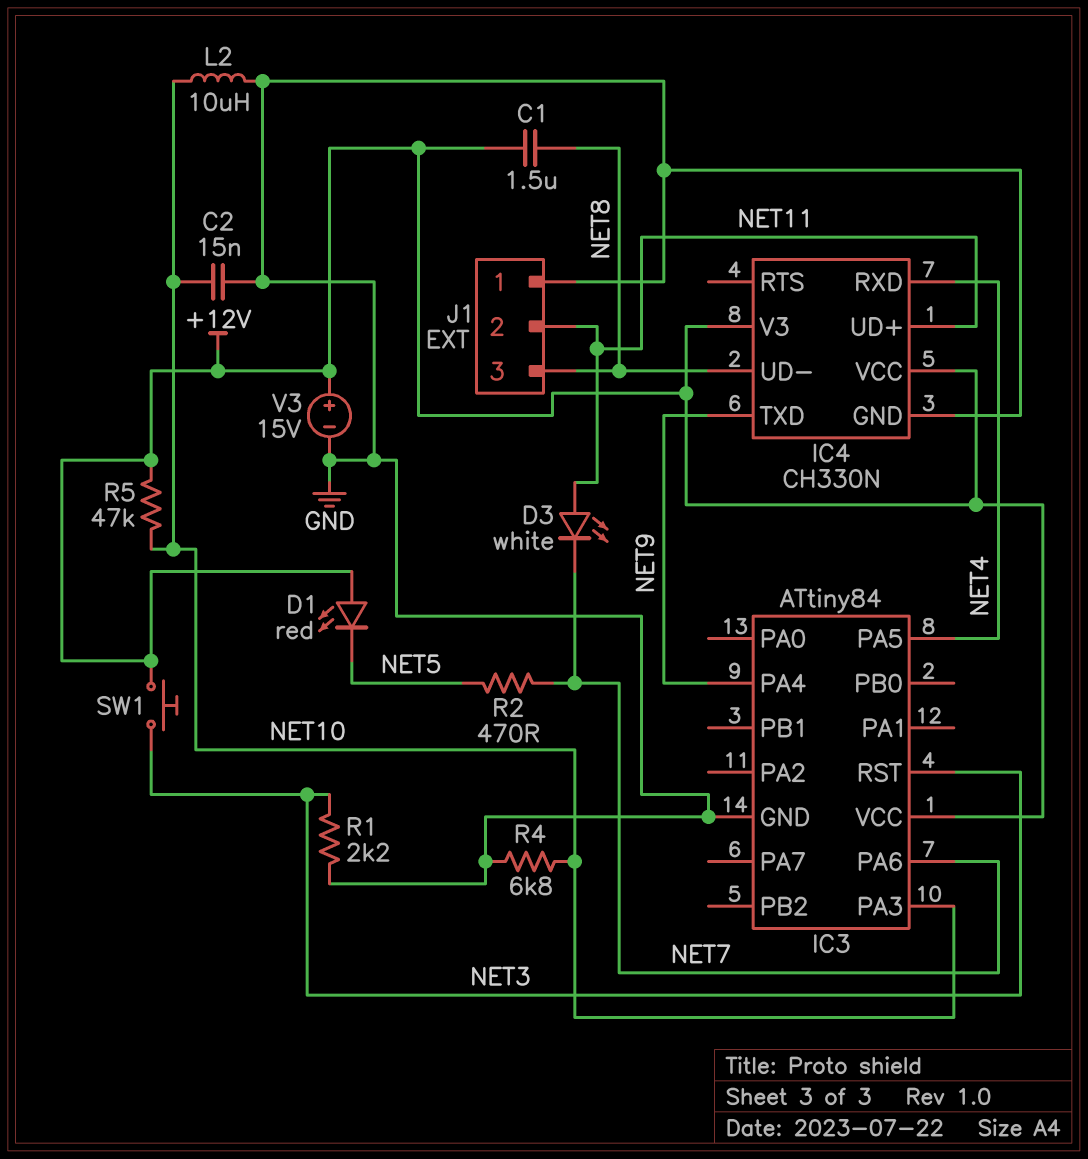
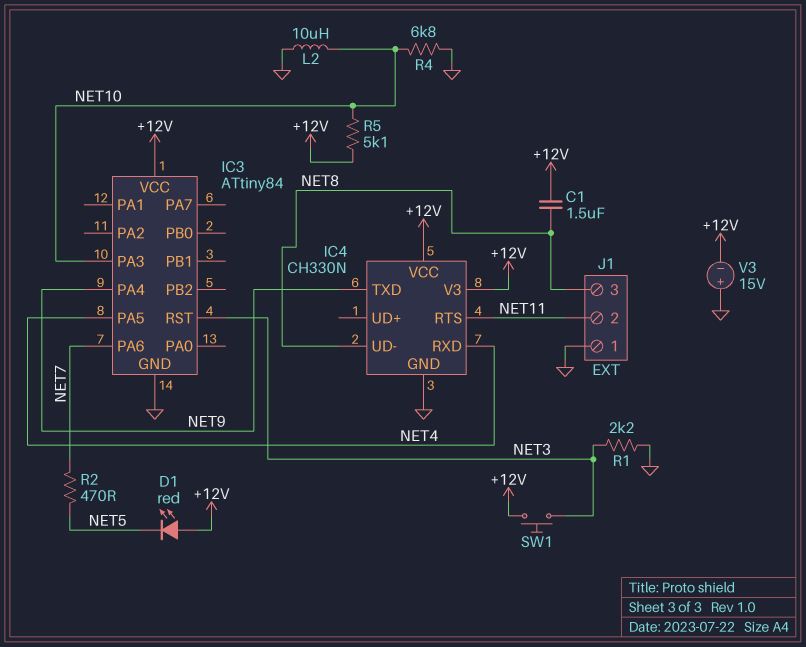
C2: 15nF (GND, NET10) -> none
D3: LED white (A NET11, K NET7) -> none
IC4 pin RTS: none -> NET11
IC4 pin UD+: NET11 -> none
R5: 47k (+12V, NET10) -> 5.1k (+12V, NET10)
V3: 15V (plus +12V, minus GND) -> 15V (plus GND, minus +12V)

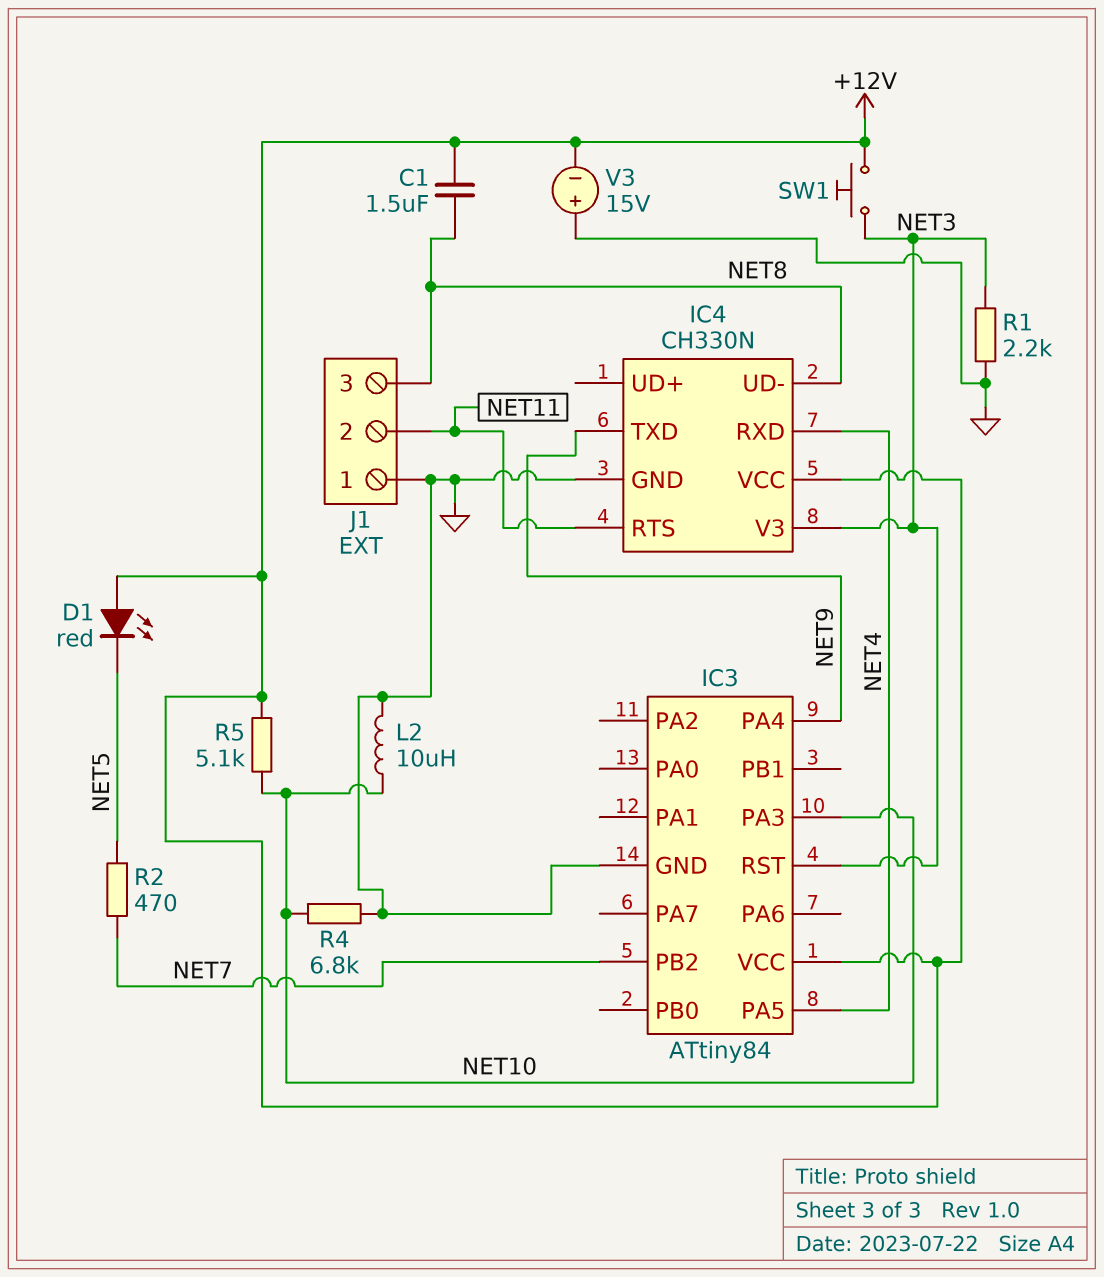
IC3 pin PA6: NET7 -> none
IC3 pin PB2: none -> NET7
IC4 pin V3: +12V -> NET3

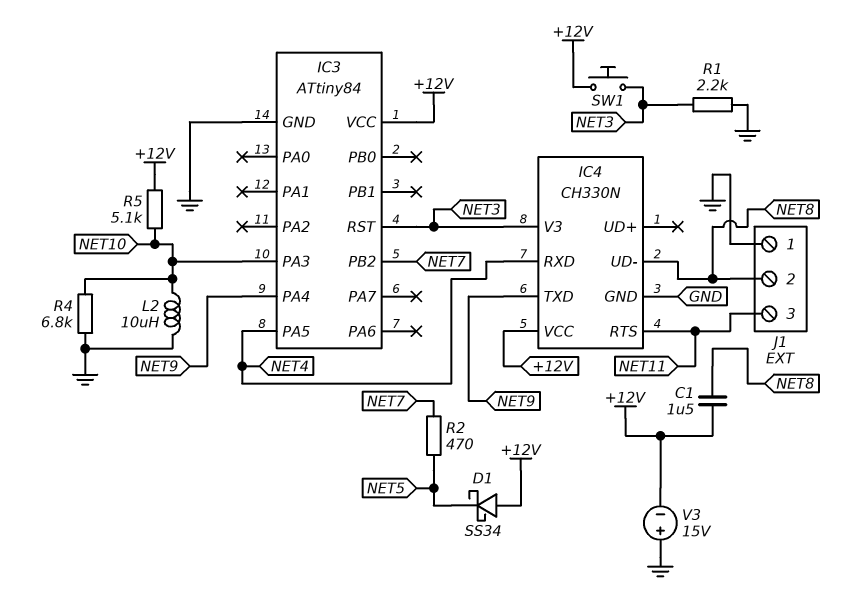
D1: LED red (A +12V, K NET5) -> schottky SS34 (A +12V, K NET5)
J1 pin 2: NET11 -> NET8
J1 pin 3: NET8 -> NET11

